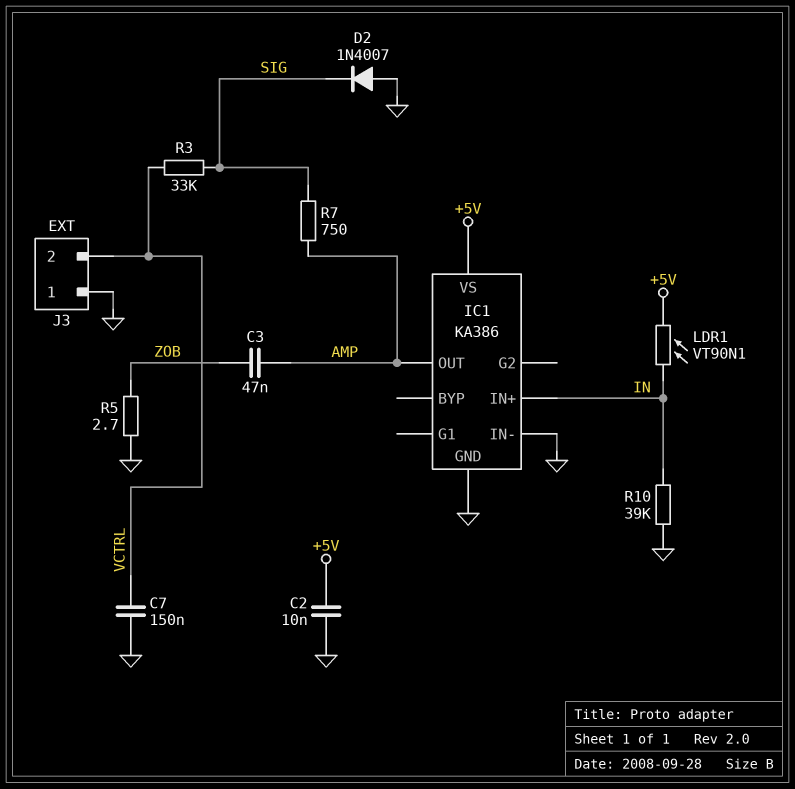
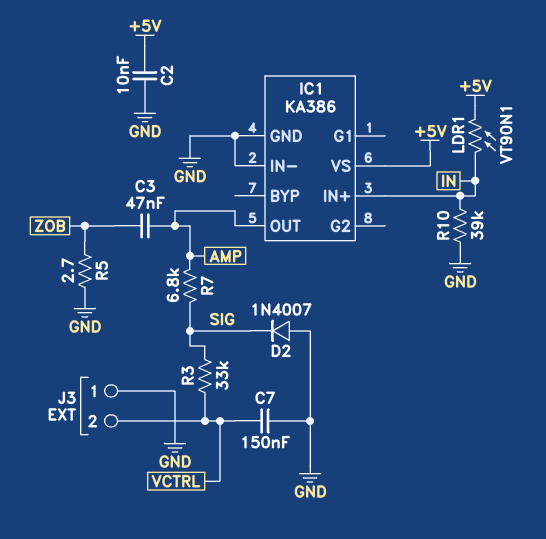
R7: 750 (AMP, SIG) -> 6.8k (AMP, SIG)

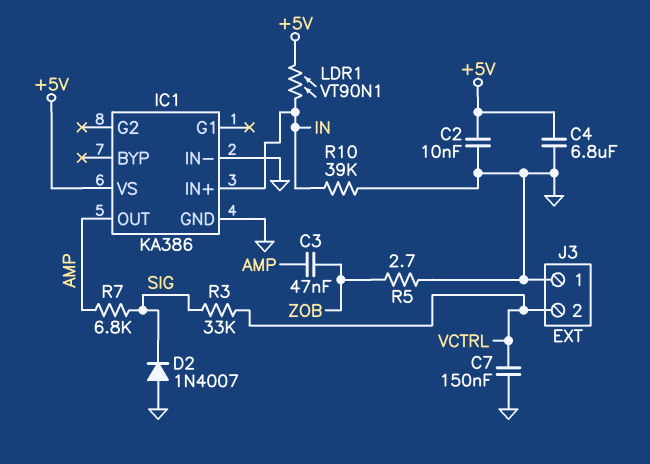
C4: none -> 6.8uF (+5V, GND)

